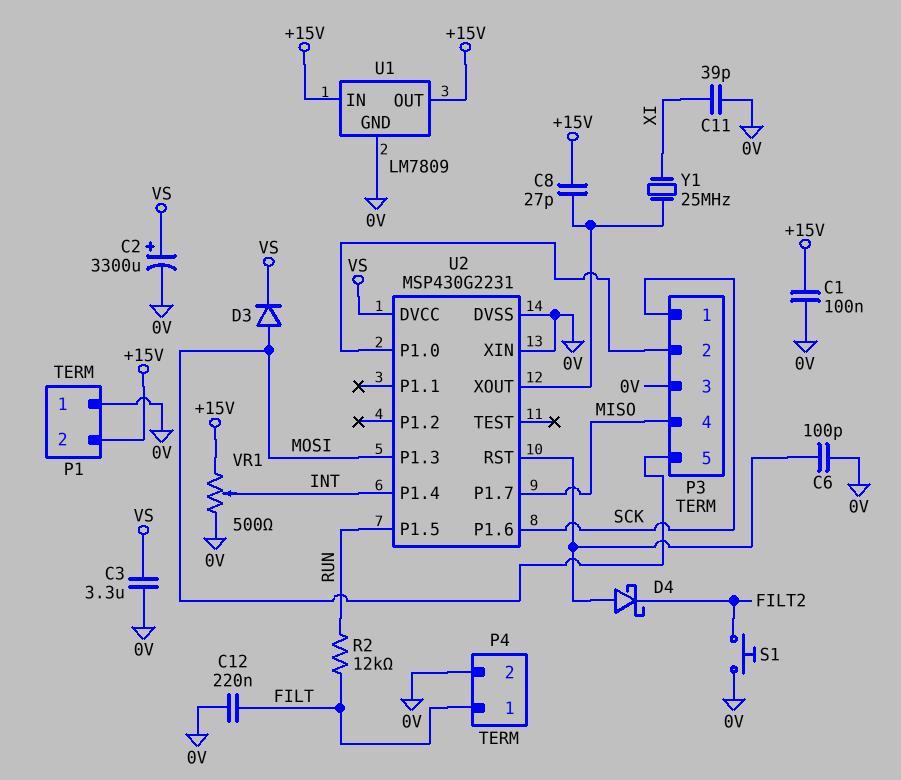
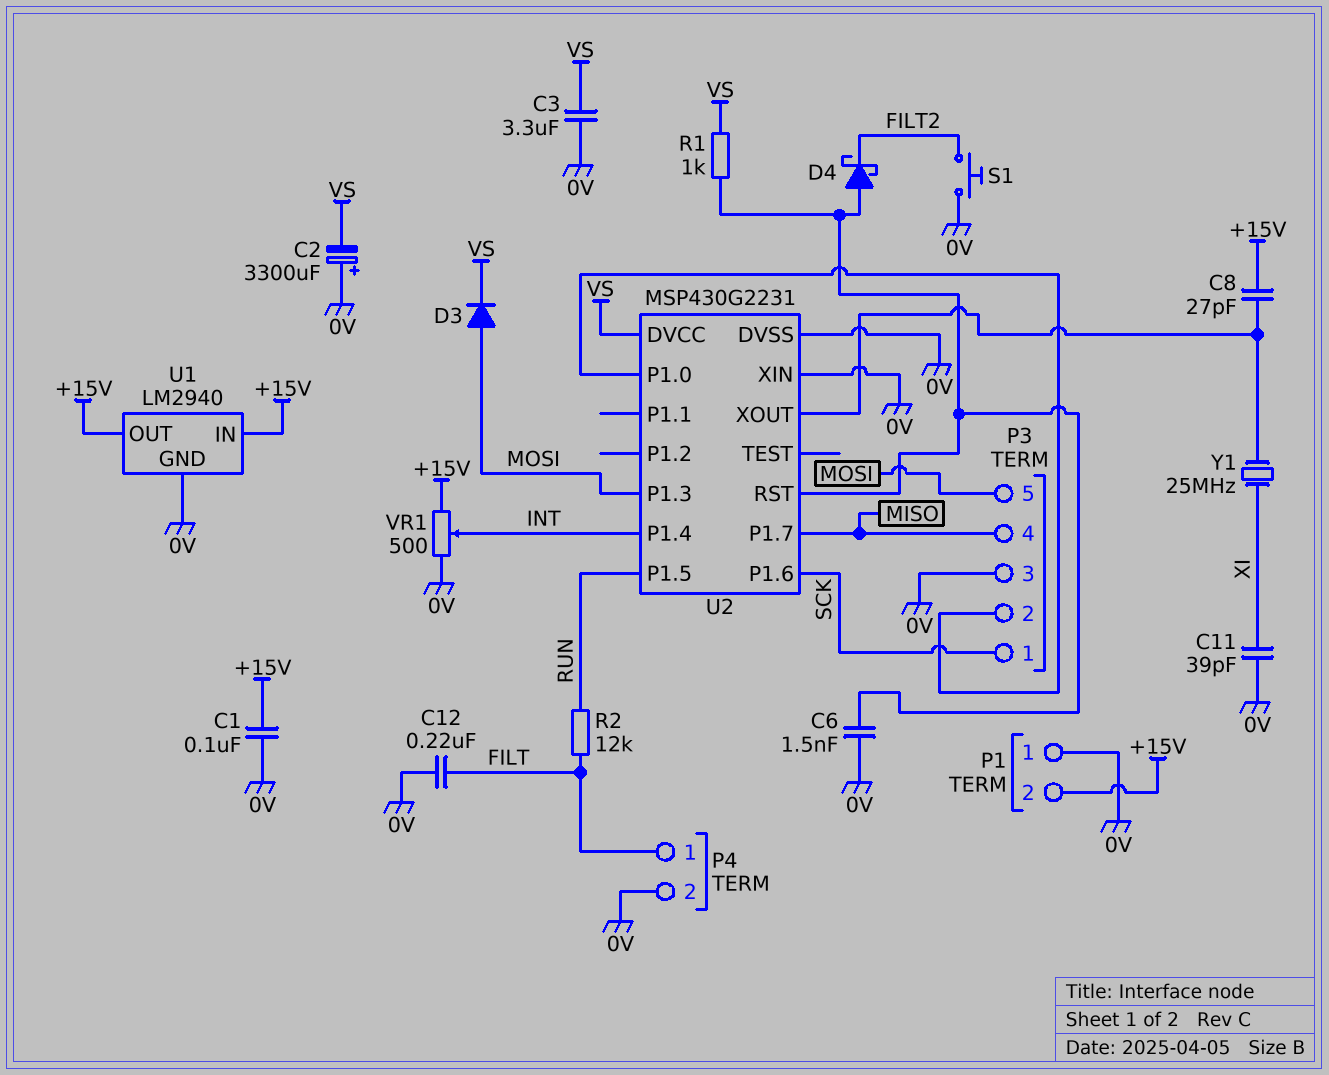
C2: 3300uF (plus VS, minus 0V) -> 3300uF (plus 0V, minus VS)
C6: 100pF (0V, U2/RST) -> 1.5nF (0V, U2/RST)
R1: none -> 1k (U2/RST, VS)
U1: LM7809 -> LM2940

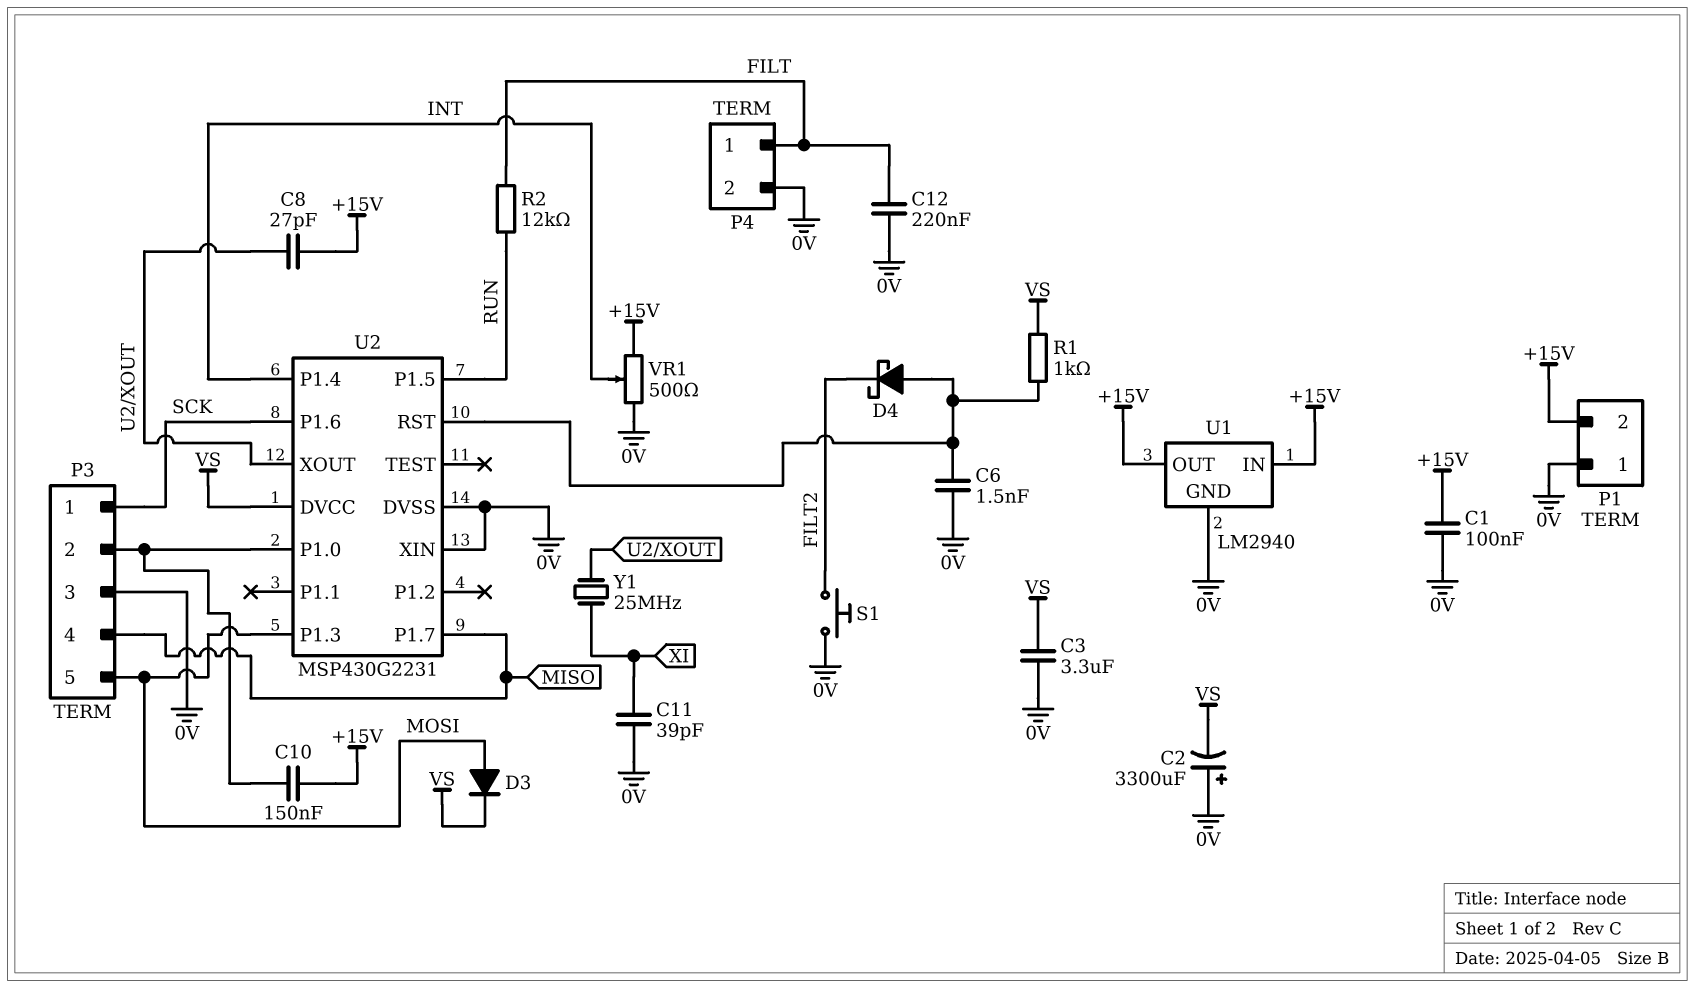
C10: none -> 150nF (+15V, P3/2)

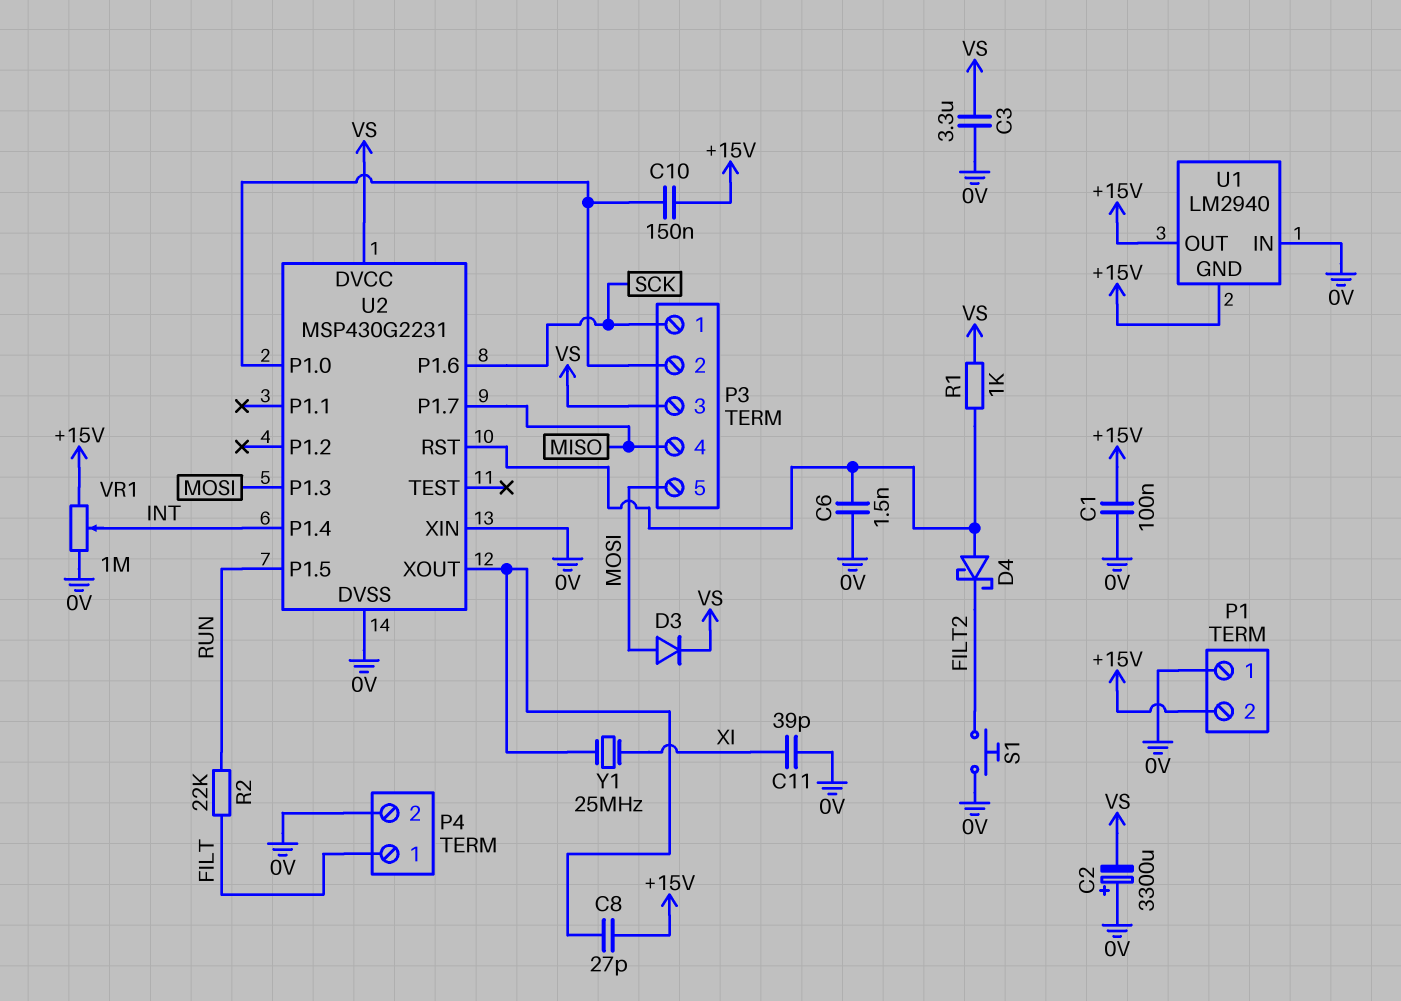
C12: 220nF (0V, FILT) -> none
P3 pin 3: 0V -> VS
R2: 12k (FILT, RUN) -> 22k (FILT, RUN)
U1 pin GND: 0V -> +15V
U1 pin IN: +15V -> 0V
VR1: 500 (+15V, 0V, wiper INT) -> 1M (+15V, 0V, wiper INT)

